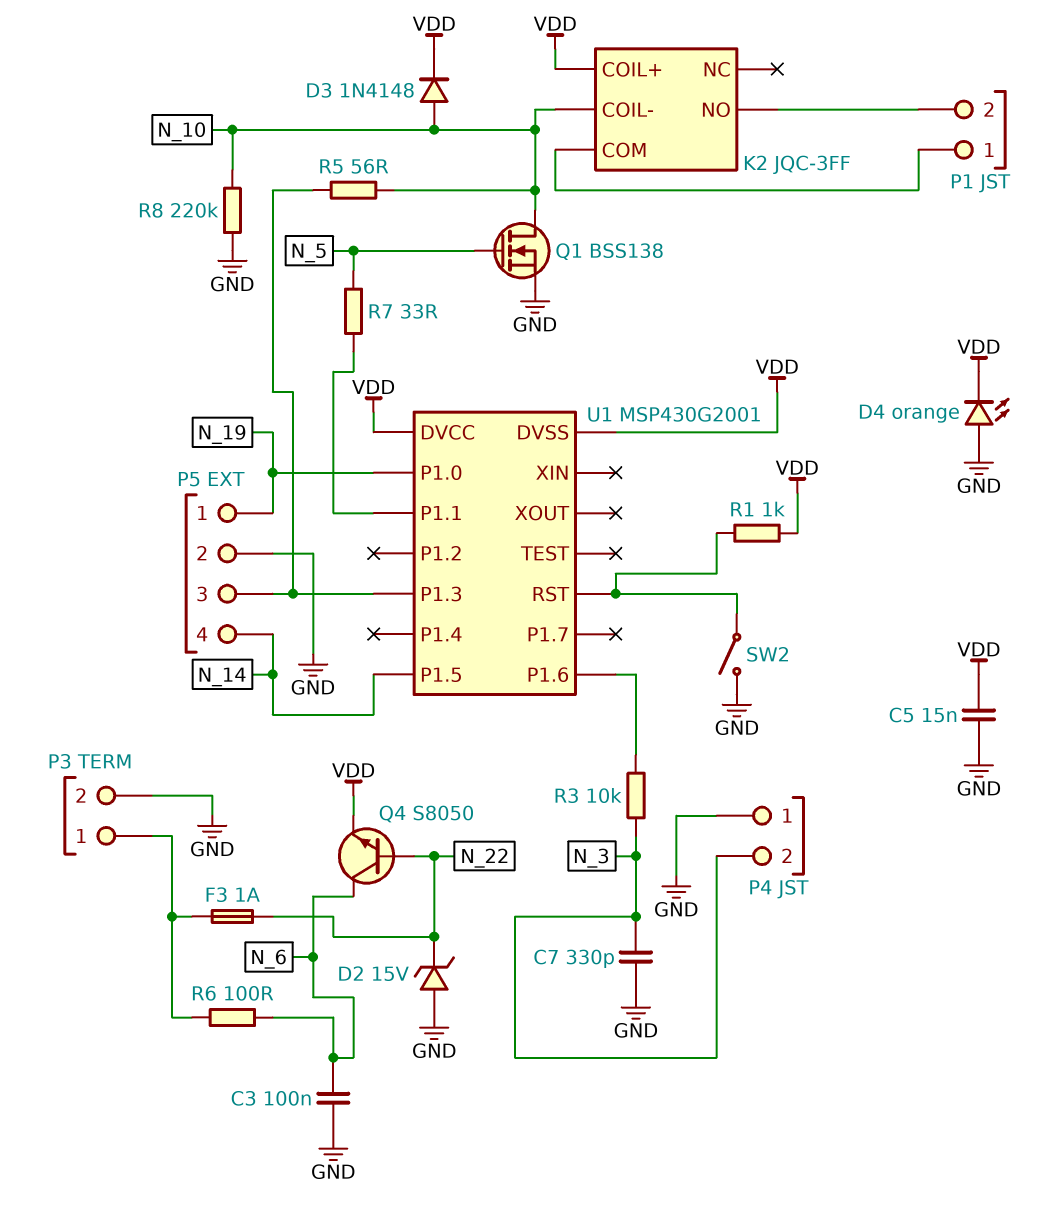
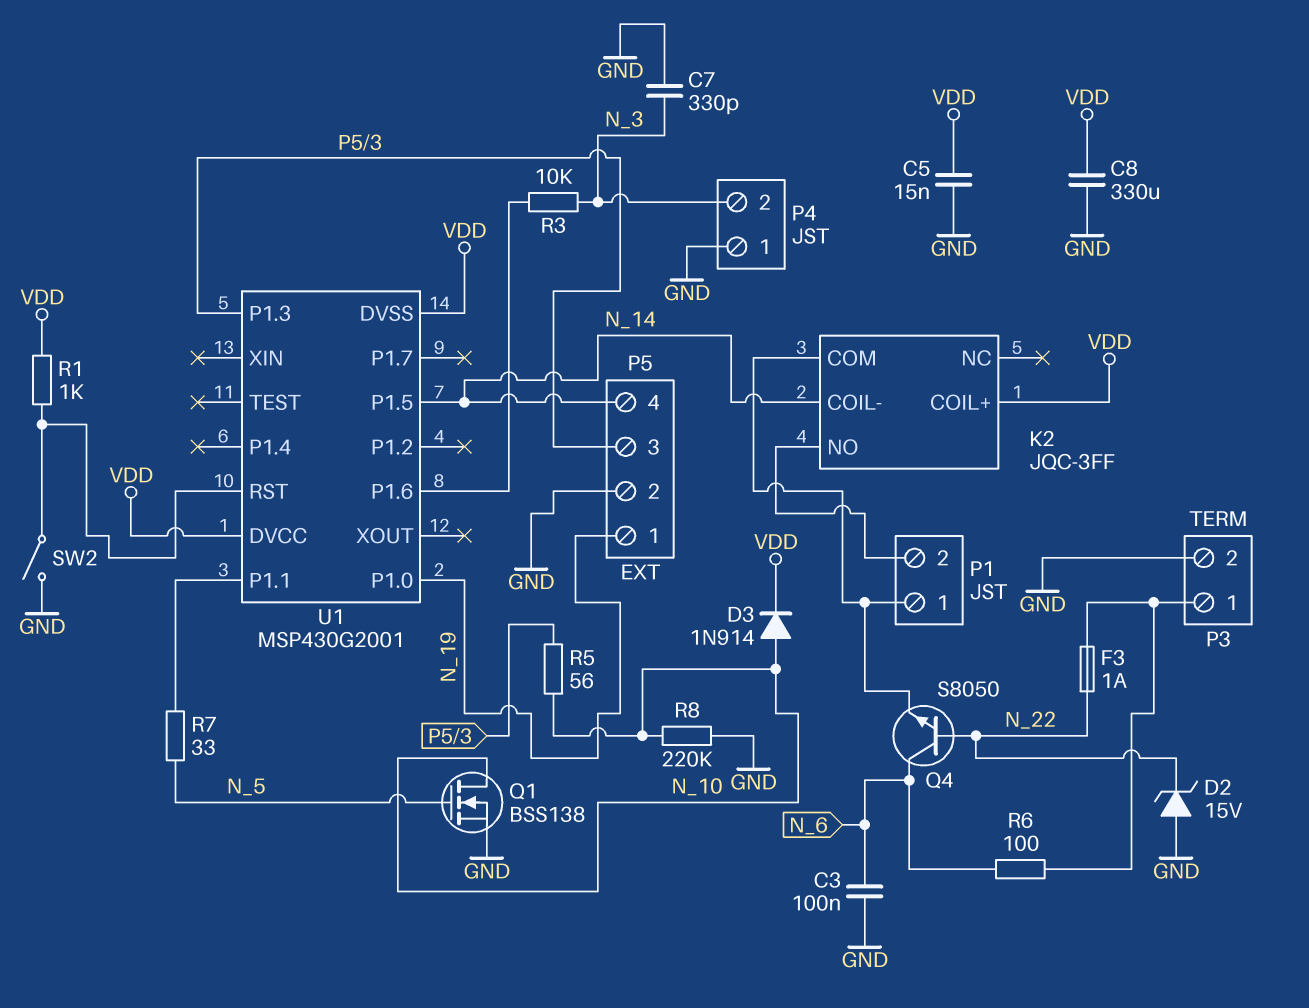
C8: none -> 330uF (GND, VDD)
D3: diode 1N4148 (A N_10, K VDD) -> diode 1N914 (A N_10, K VDD)
D4: LED orange (A GND, K VDD) -> none
K2 pin COIL-: N_10 -> N_14
Q4: NPN S8050 (B N_22, C N_6, E VDD) -> NPN S8050 (B N_22, C N_6, E K2/COM)

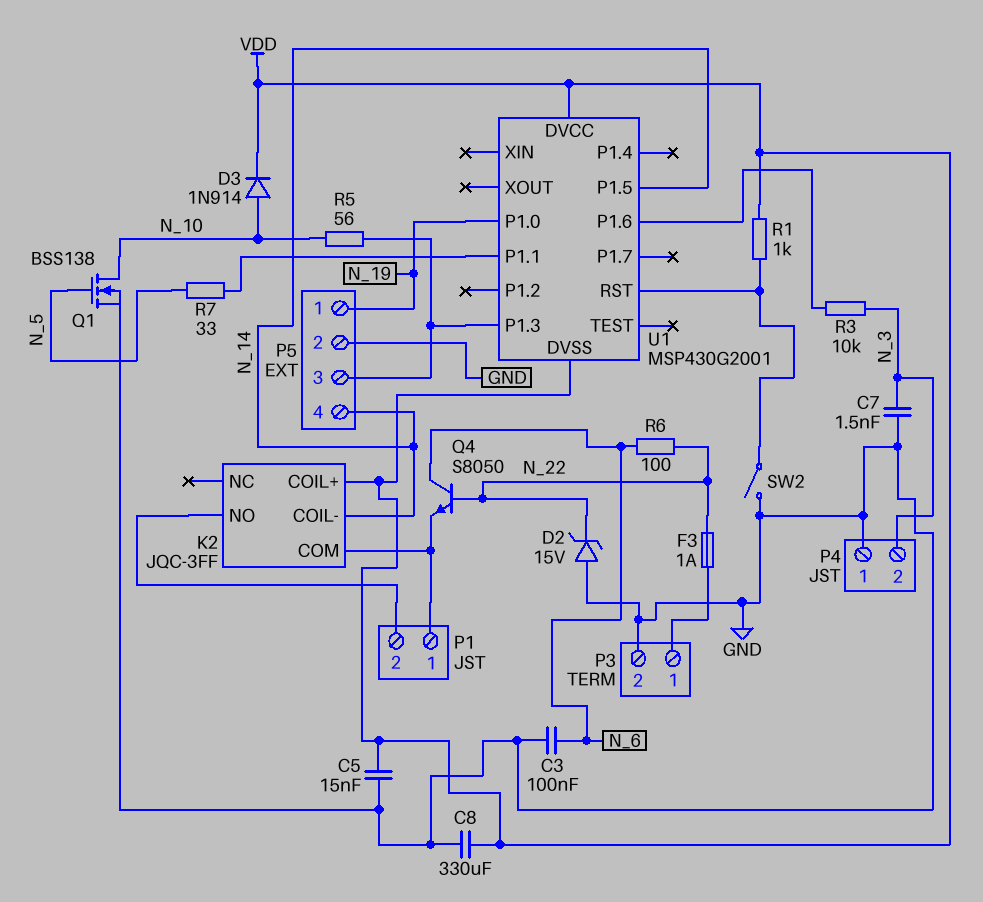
C7: 330pF (GND, N_3) -> 1.5nF (GND, N_3)
R6: 100 (N_6, P3/1) -> 100 (N_6, N_22)
R8: 220k (GND, N_10) -> none

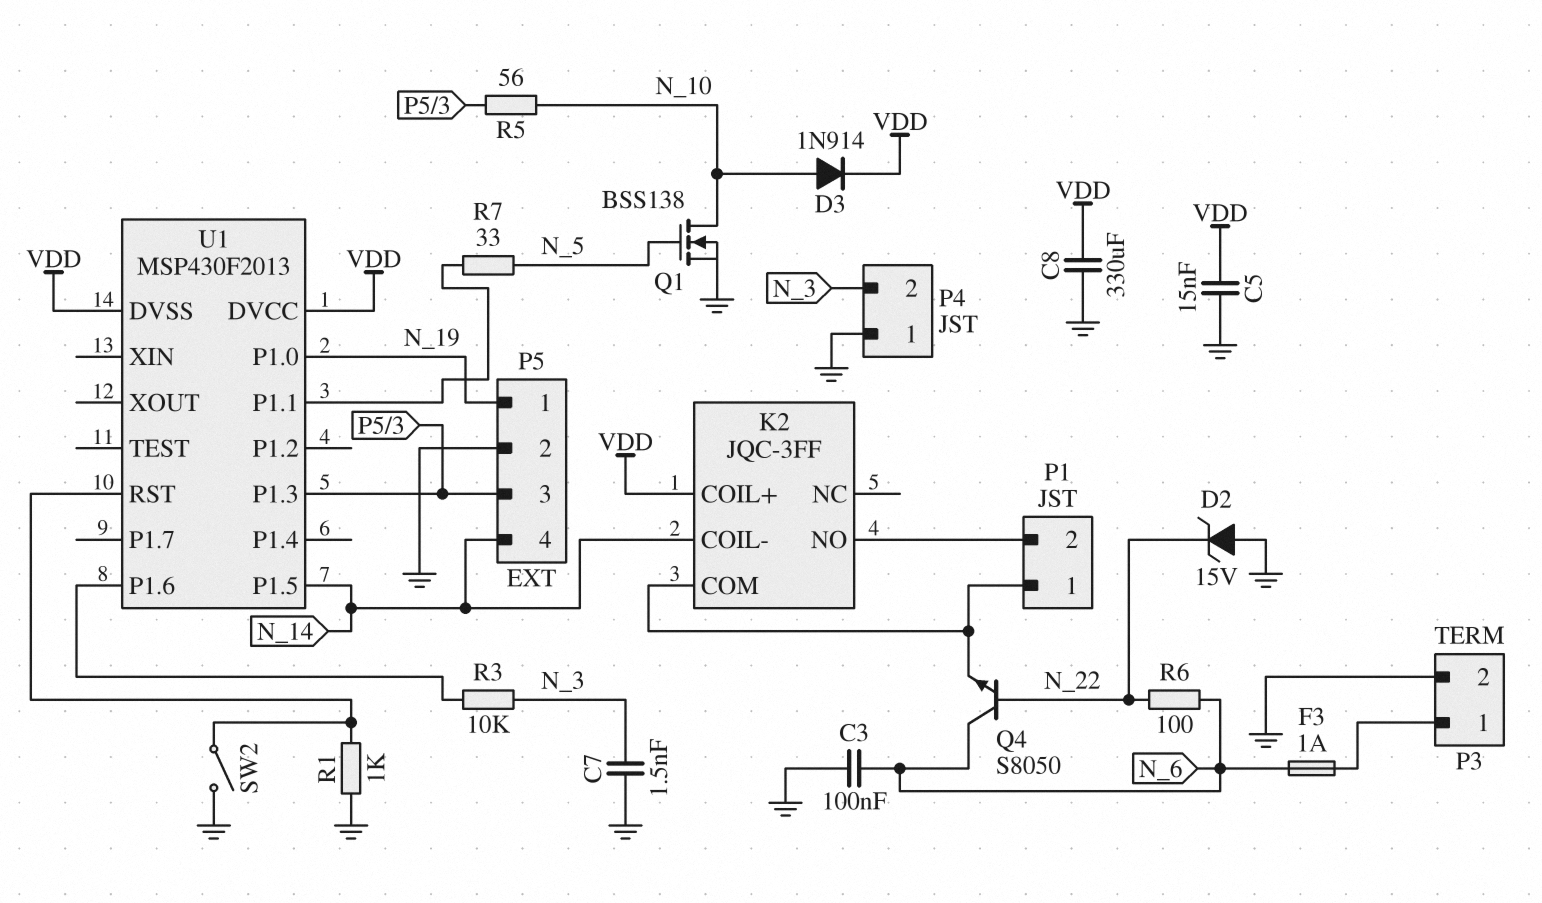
F3: 1A (N_22, P3/1) -> 1A (N_6, P3/1)
R1: 1k (U1/RST, VDD) -> 1k (GND, U1/RST)
U1: MSP430G2001 -> MSP430F2013

